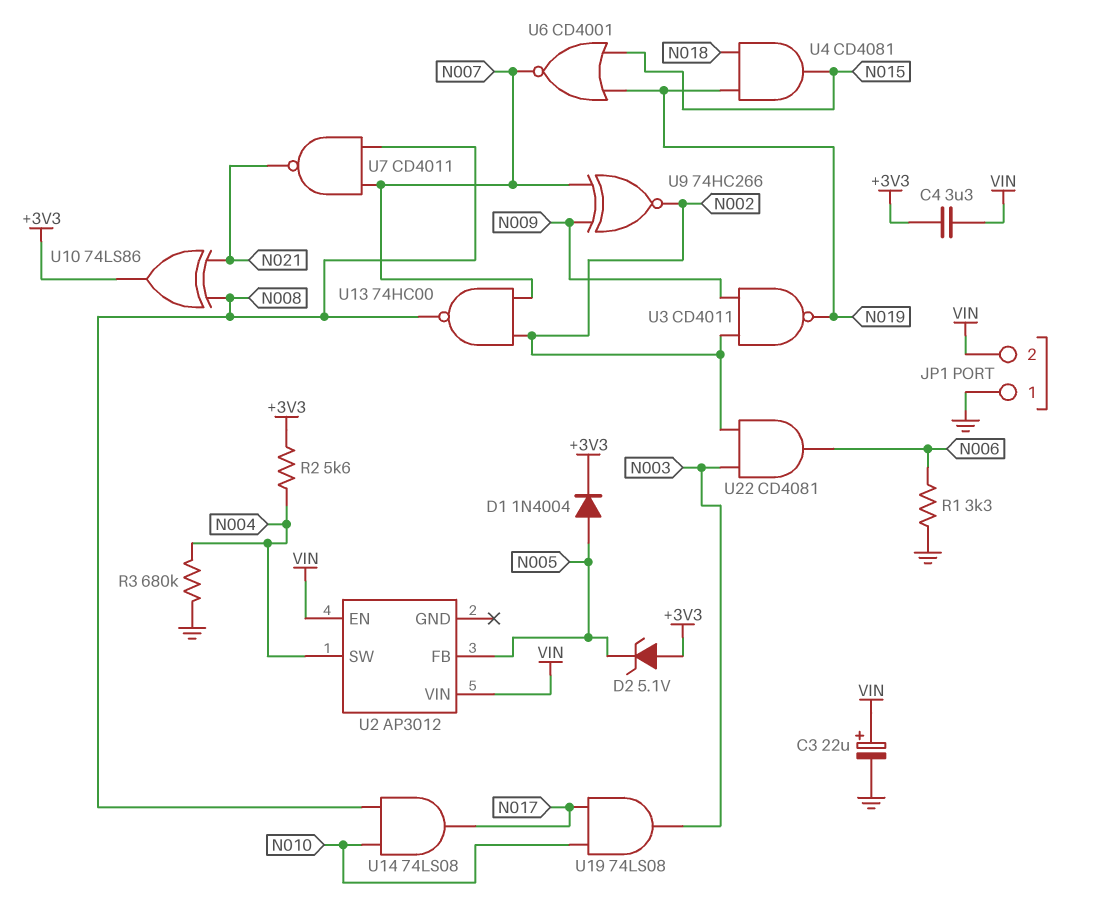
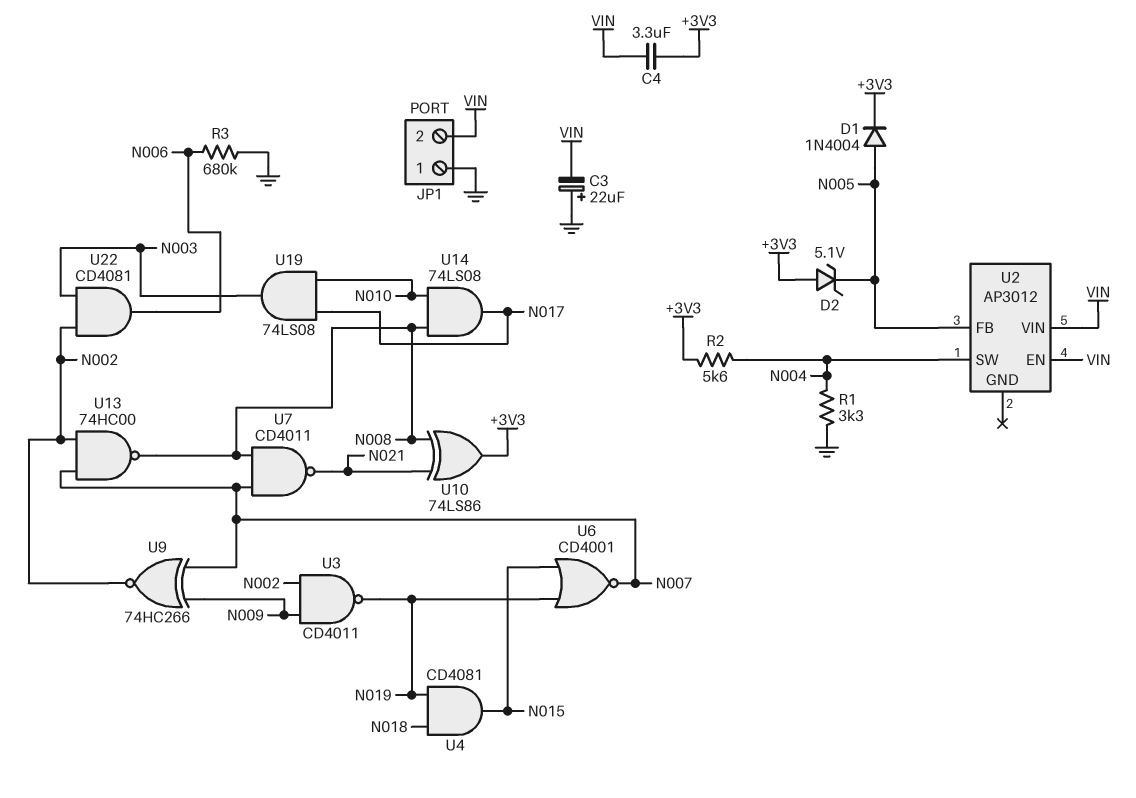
C3: 22uF (plus VIN, minus GND) -> 22uF (plus GND, minus VIN)
R1: 3.3k (GND, N006) -> 3.3k (GND, N004)
R3: 680k (GND, N004) -> 680k (GND, N006)

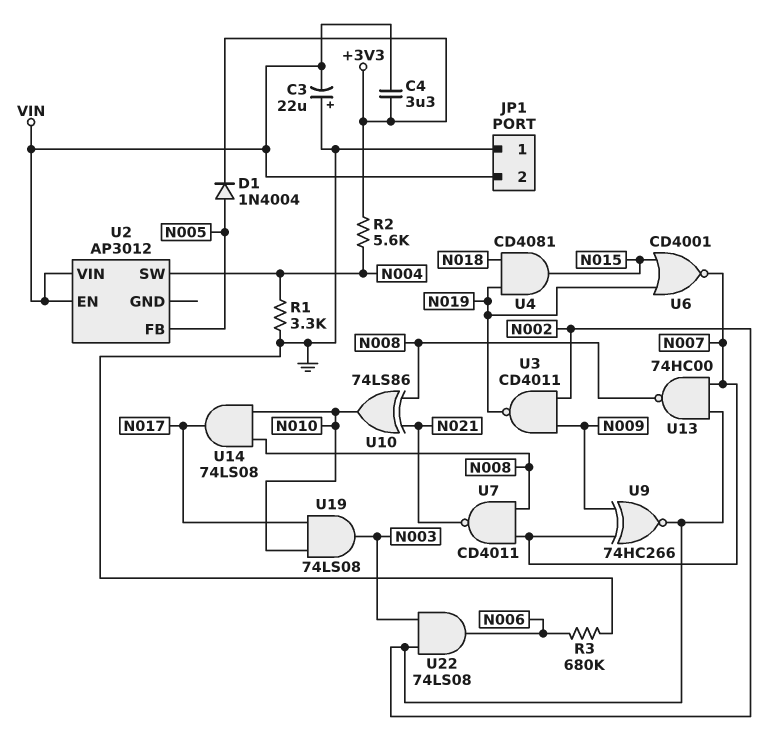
D2: zener 5.1V (A +3V3, K N005) -> none
U10: XOR 74LS86 (in N008, in N021, out +3V3) -> XOR 74LS86 (in N008, in N021, out N010)
U22: AND CD4081 (in N002, in N003, out N006) -> AND 74LS08 (in N002, in N003, out N006)

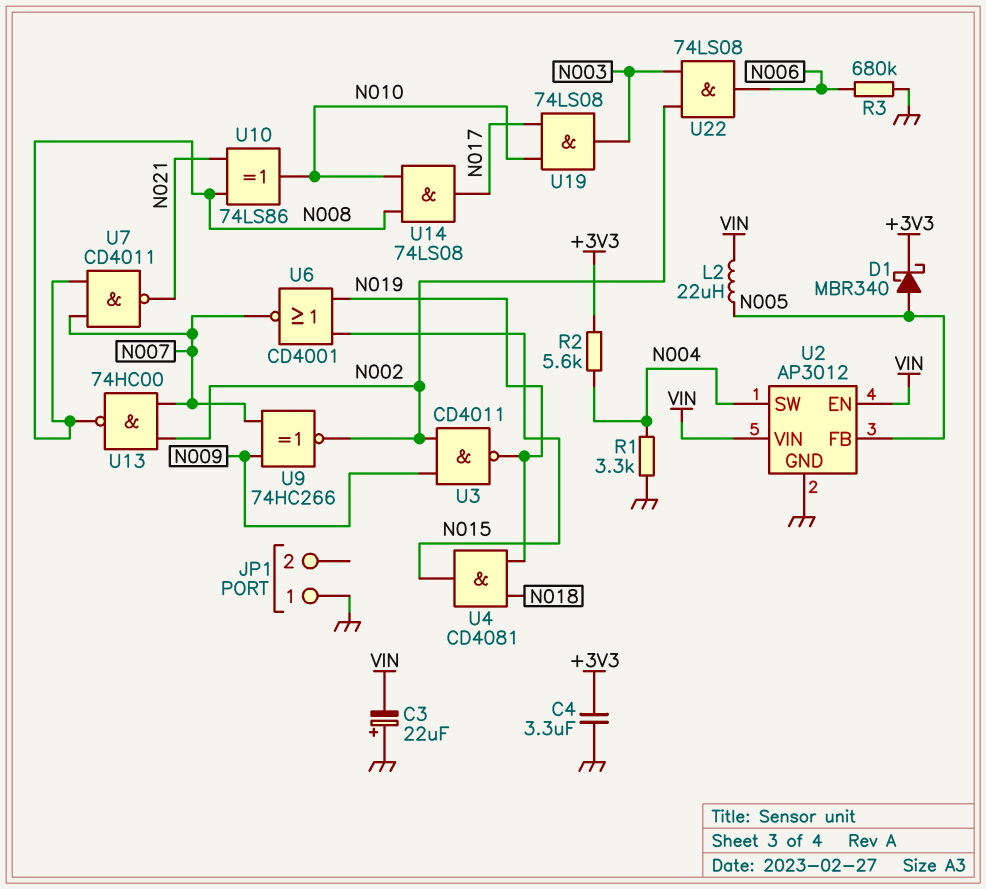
C4: 3.3uF (+3V3, VIN) -> 3.3uF (+3V3, GND)
D1: diode 1N4004 (A N005, K +3V3) -> schottky MBR340 (A N005, K +3V3)
JP1 pin 2: VIN -> none
L2: none -> 22uH (N005, VIN)
U2 pin GND: none -> GND

